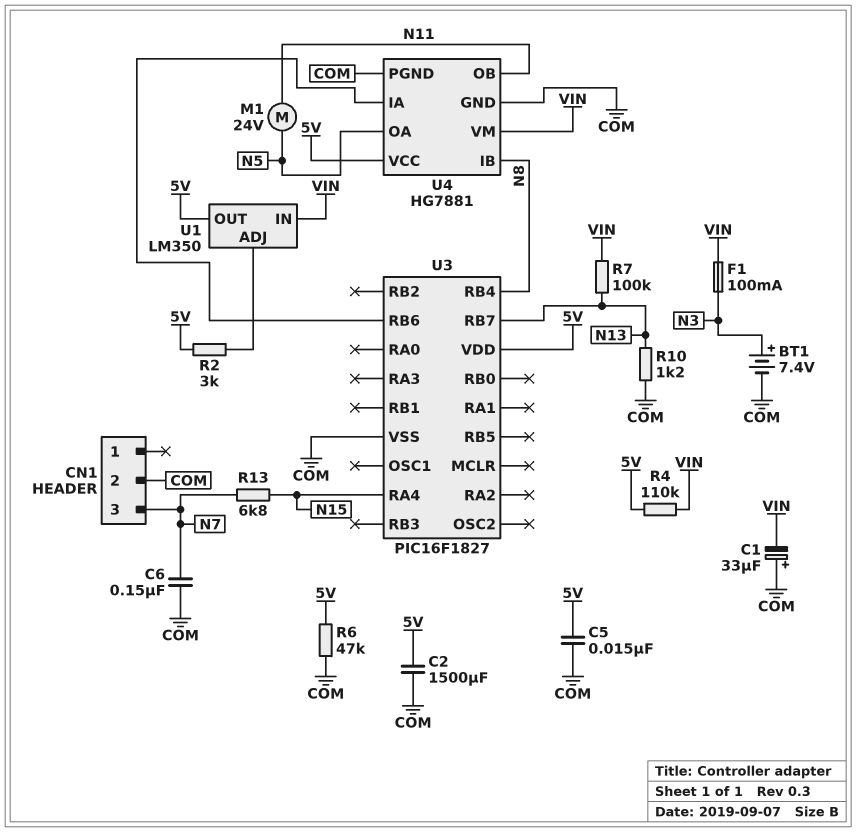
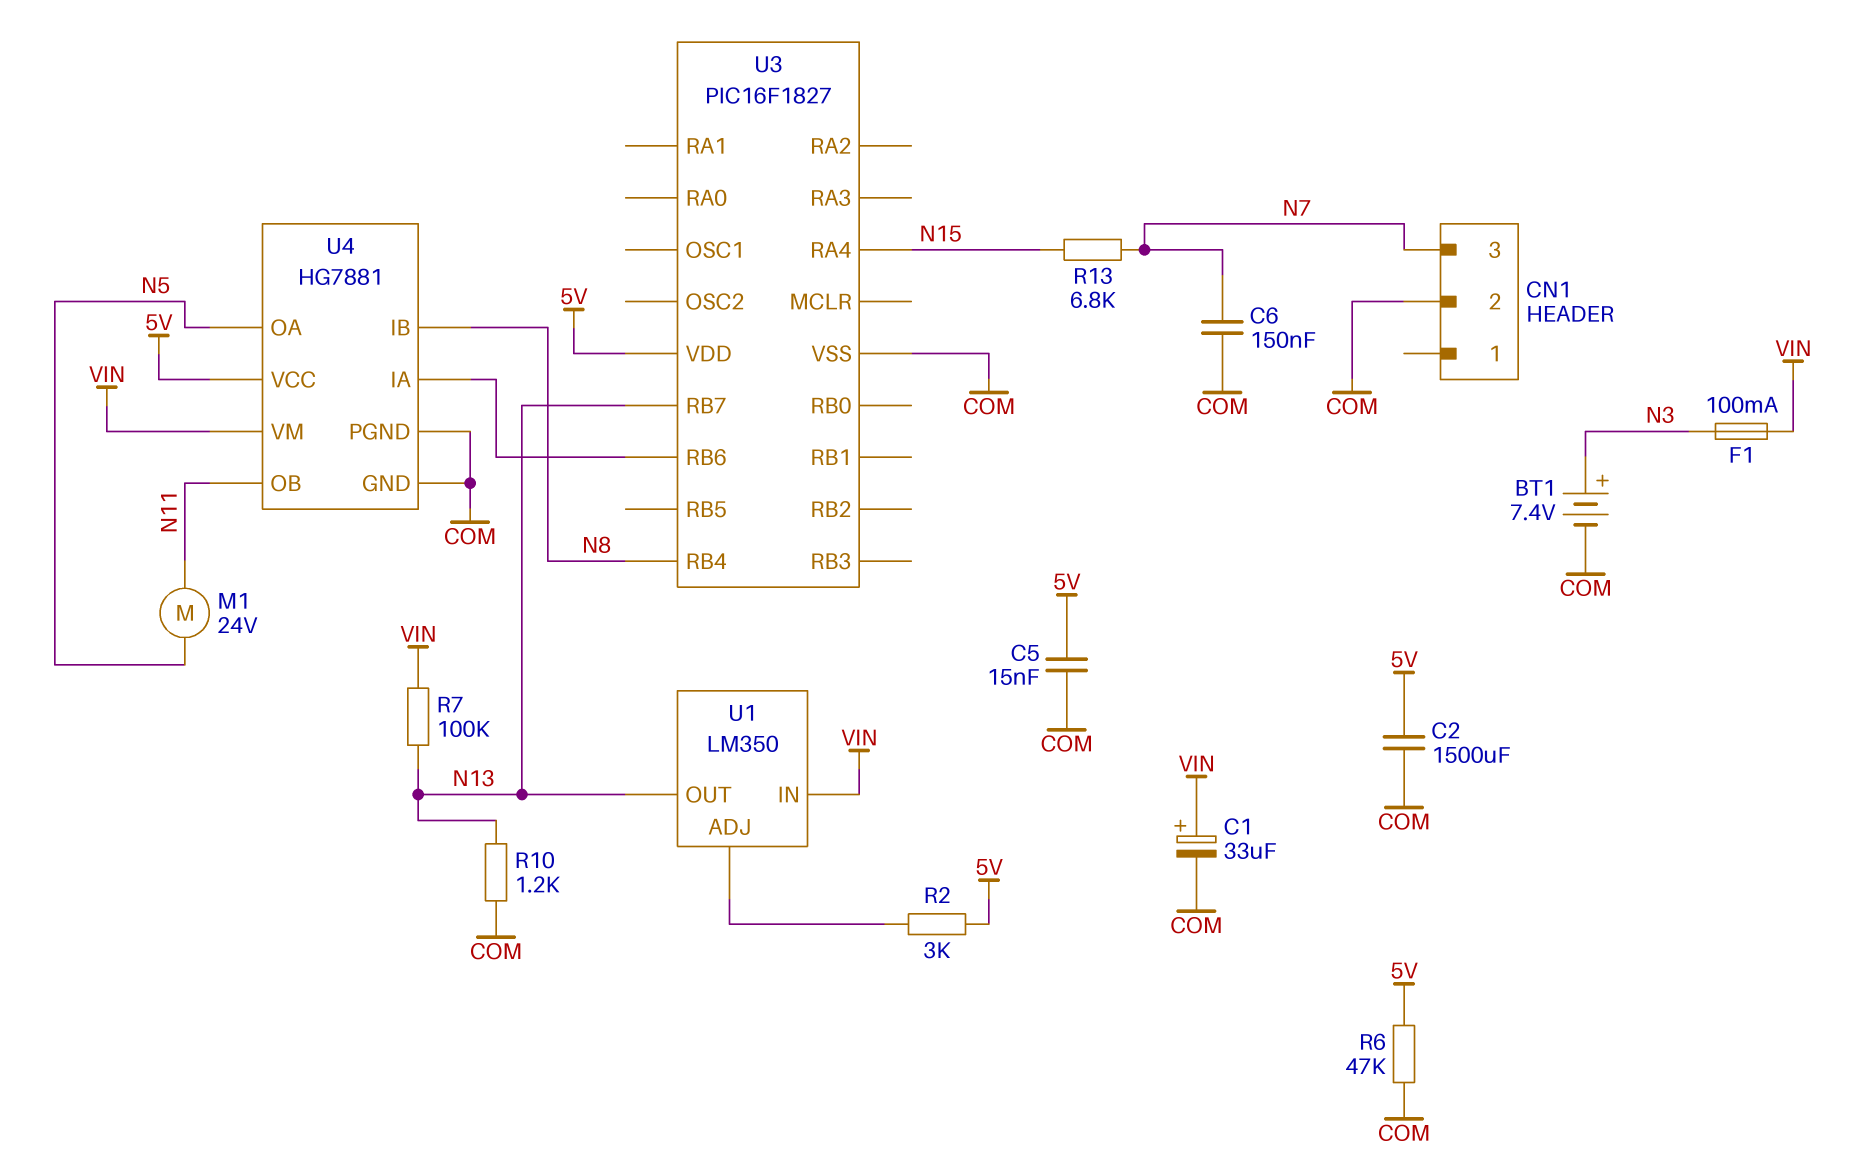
C1: 33uF (plus COM, minus VIN) -> 33uF (plus VIN, minus COM)
R4: 110k (5V, VIN) -> none
U1 pin OUT: 5V -> N13

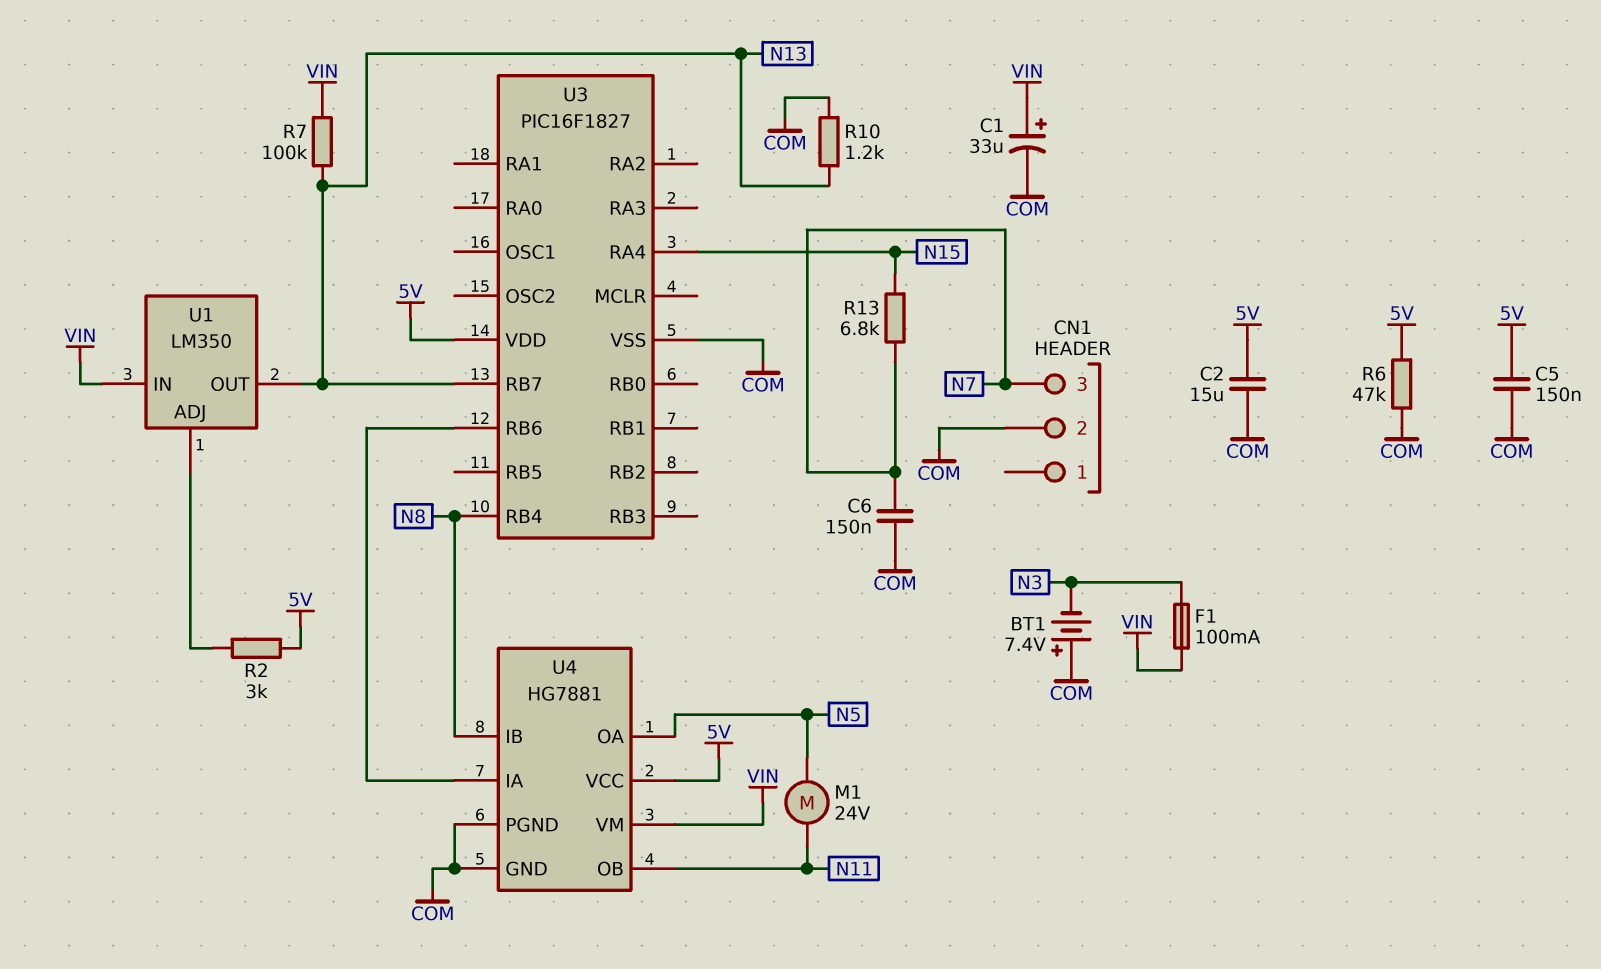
BT1: 7.4V (plus N3, minus COM) -> 7.4V (plus COM, minus N3)
C2: 1500uF (5V, COM) -> 15uF (5V, COM)
C5: 15nF (5V, COM) -> 150nF (5V, COM)

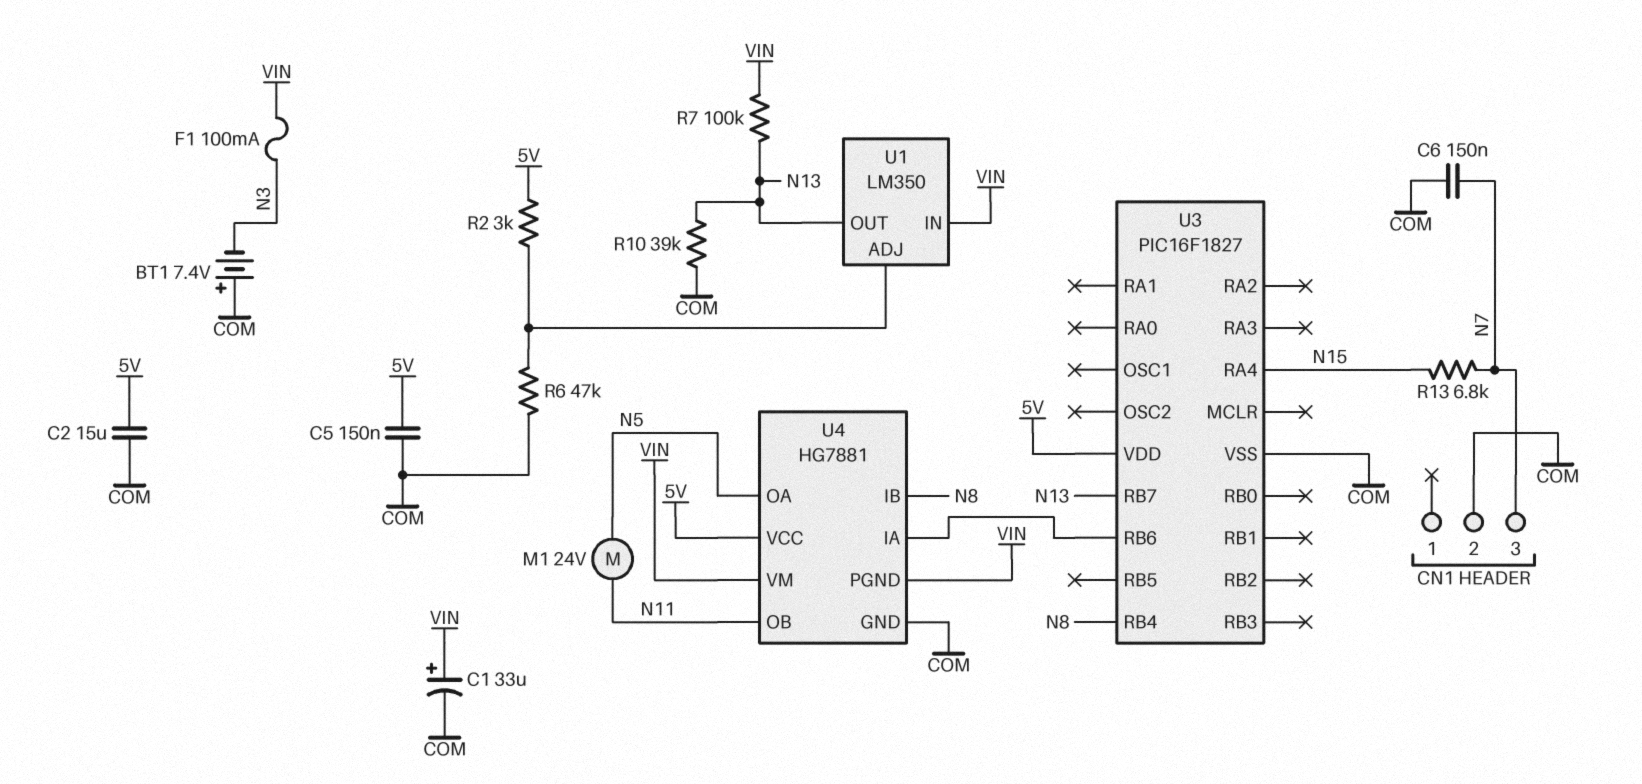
R6: 47k (5V, COM) -> 47k (COM, U1/ADJ)
R10: 1.2k (COM, N13) -> 39k (COM, N13)
U4 pin PGND: COM -> VIN

